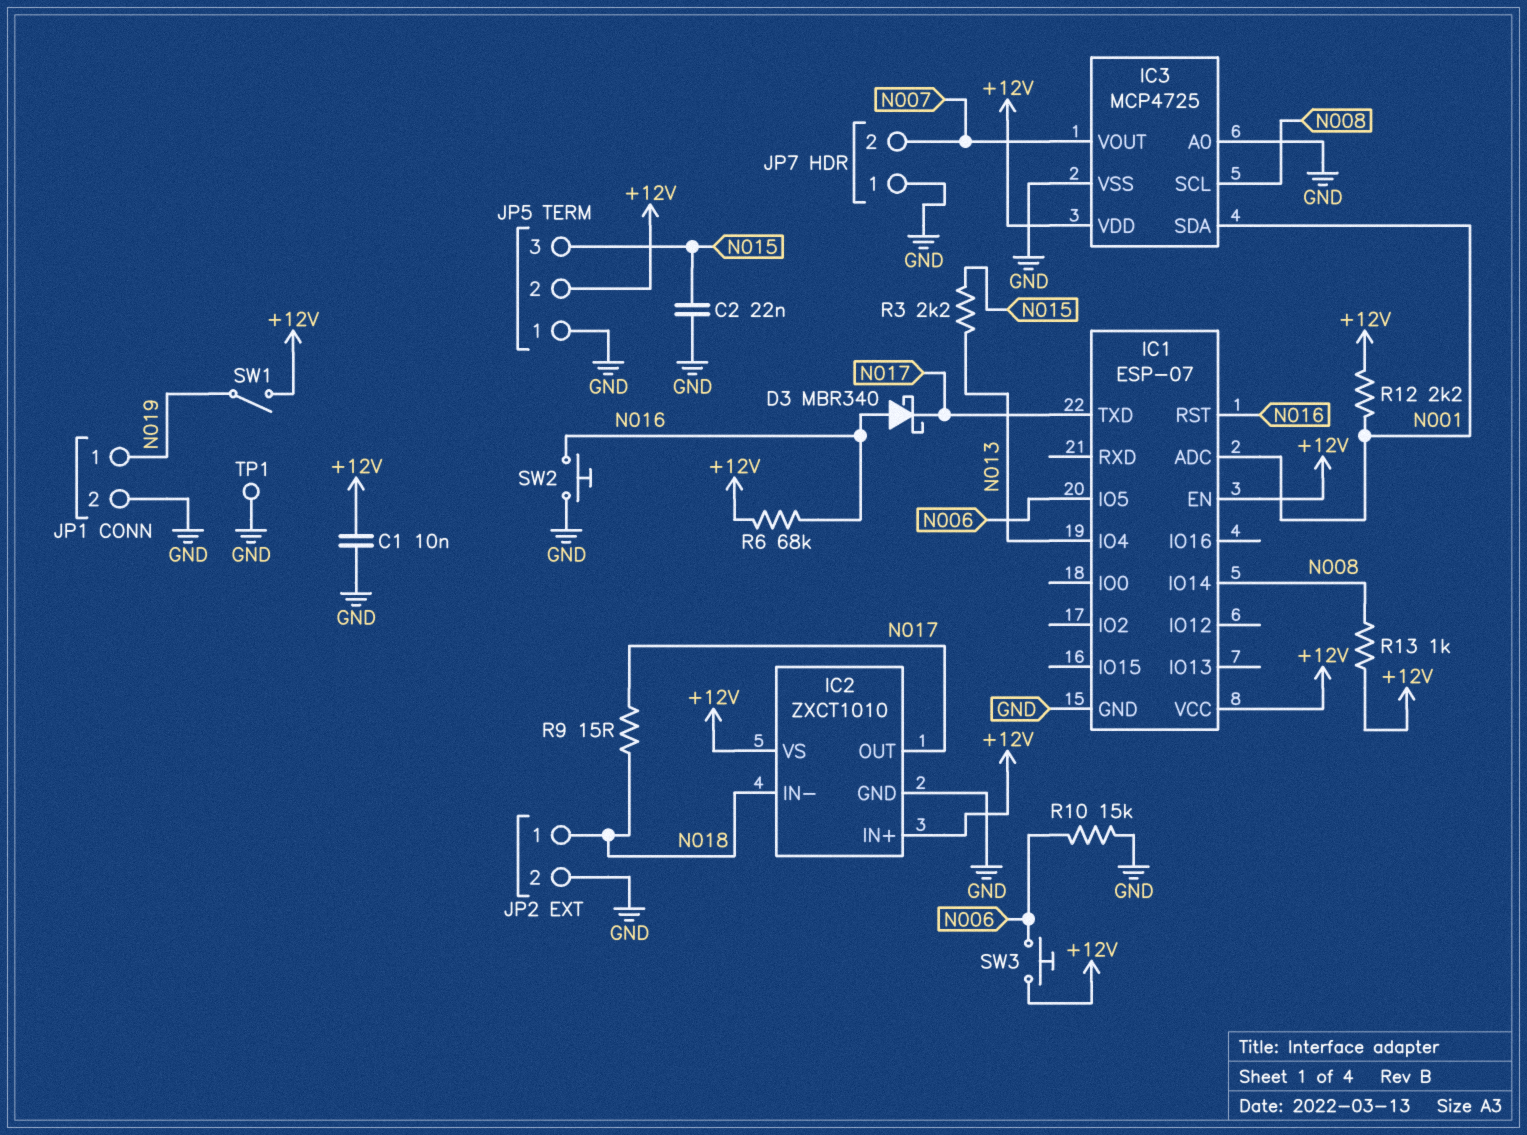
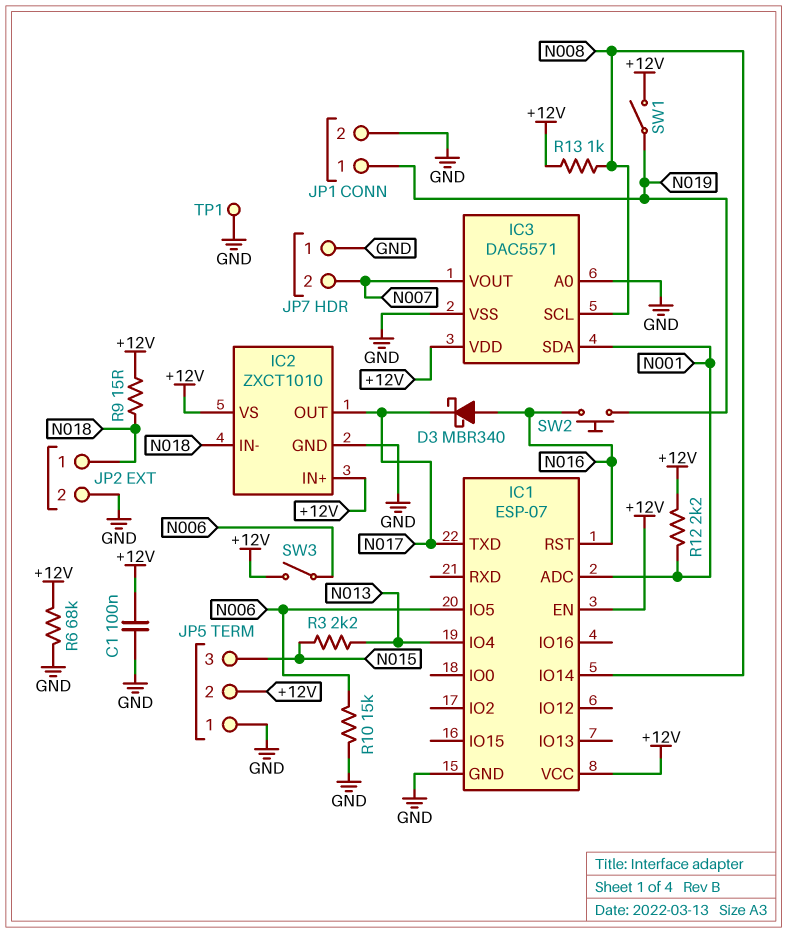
C1: 10nF (+12V, GND) -> 100nF (+12V, GND)
C2: 22nF (GND, N015) -> none
IC3: MCP4725 -> DAC5571
R6: 68k (+12V, N016) -> 68k (+12V, GND)
R9: 15 (N017, N018) -> 15 (+12V, N018)
SW2: button (GND, N016) -> button (N016, N019)
SW3: button (+12V, N006) -> switch (+12V, N006)

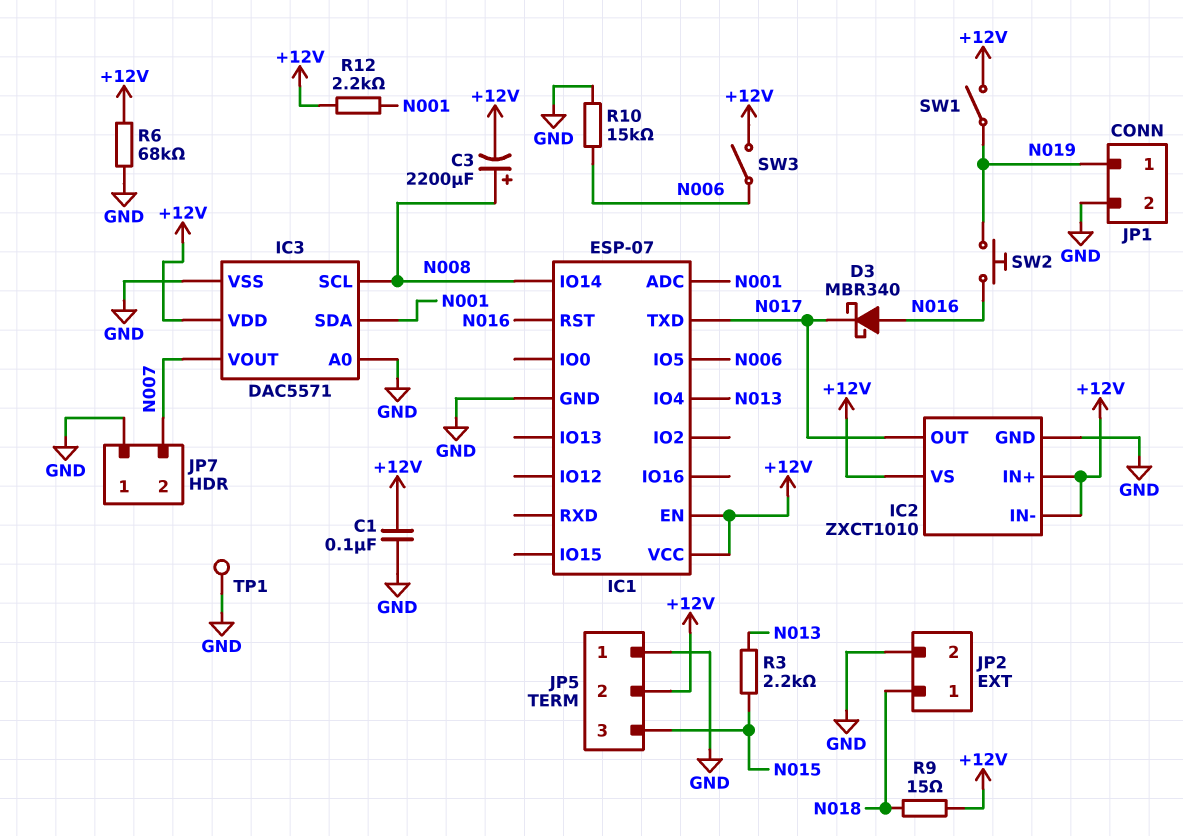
C3: none -> 2200uF (plus N008, minus +12V)
IC2 pin IN-: N018 -> +12V
R13: 1k (+12V, N008) -> none

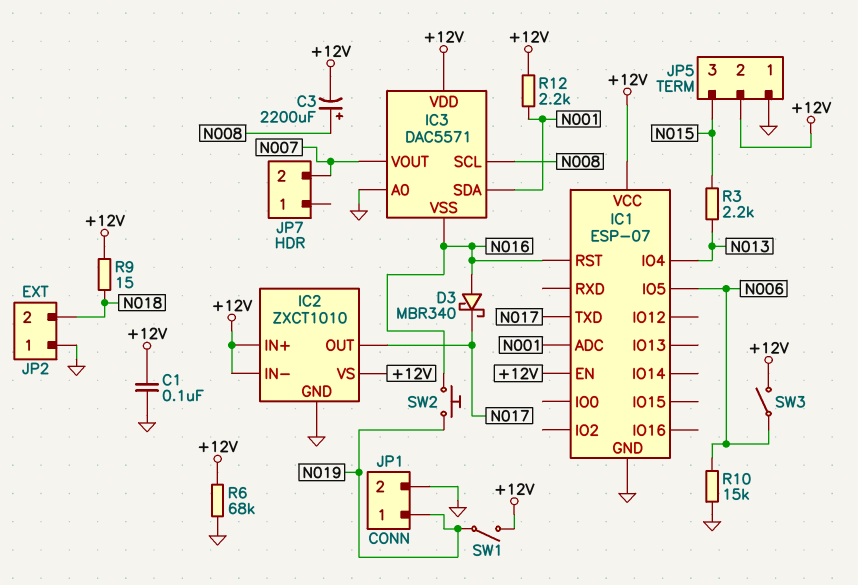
IC1 pin IO14: N008 -> none
IC3 pin VSS: GND -> N016
JP2 pin 1: N018 -> GND
JP2 pin 2: GND -> N018
JP7 pin 1: GND -> none
TP1: test point (GND) -> none

